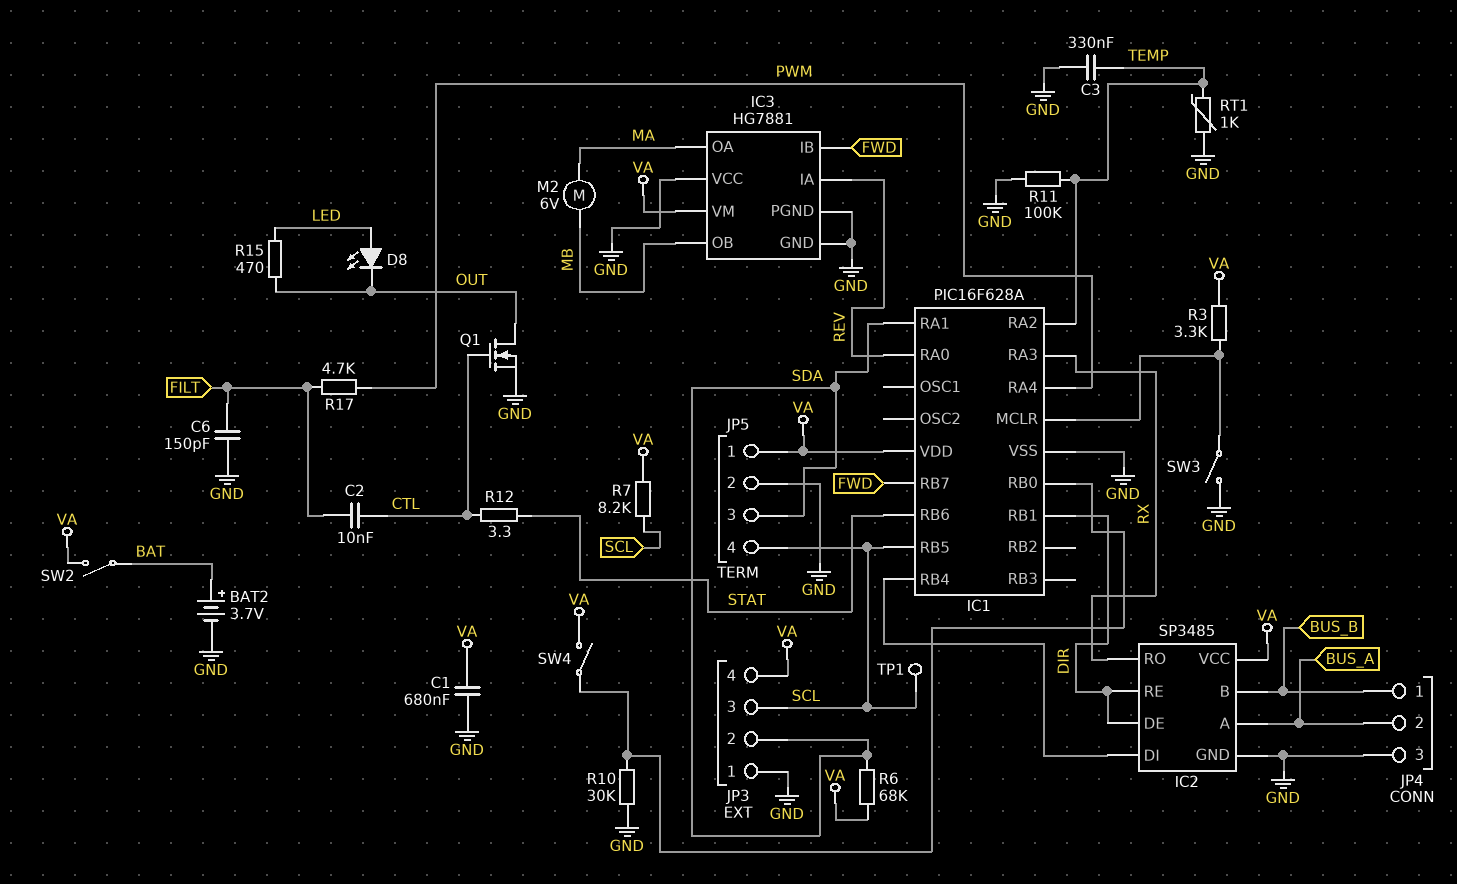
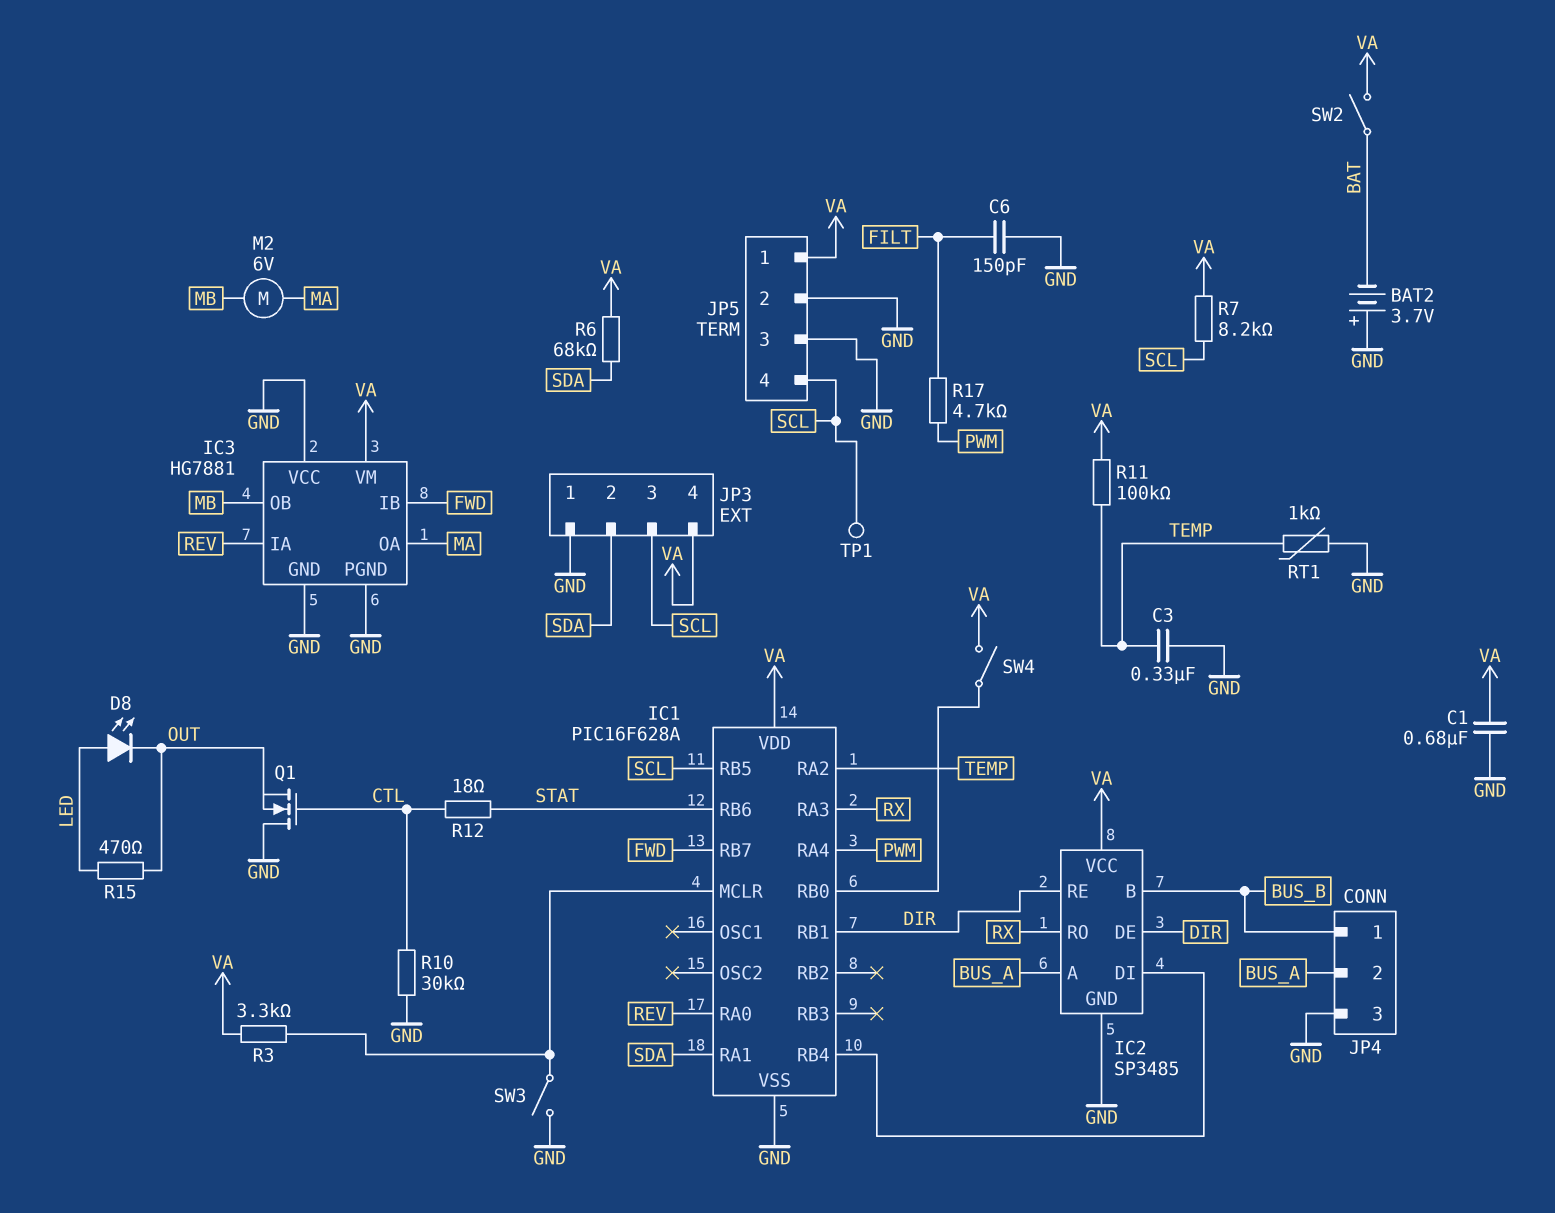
BAT2: 3.7V (plus BAT, minus GND) -> 3.7V (plus GND, minus BAT)
C2: 10nF (CTL, FILT) -> none
JP5 pin 3: SDA -> GND
Q1: NMOS (G CTL, D OUT, S GND) -> NMOS (G CTL, D GND, S OUT)
R10: 30k (GND, IC1/RB0) -> 30k (CTL, GND)
R11: 100k (GND, TEMP) -> 100k (TEMP, VA)
R12: 3.3 (CTL, STAT) -> 18 (CTL, STAT)

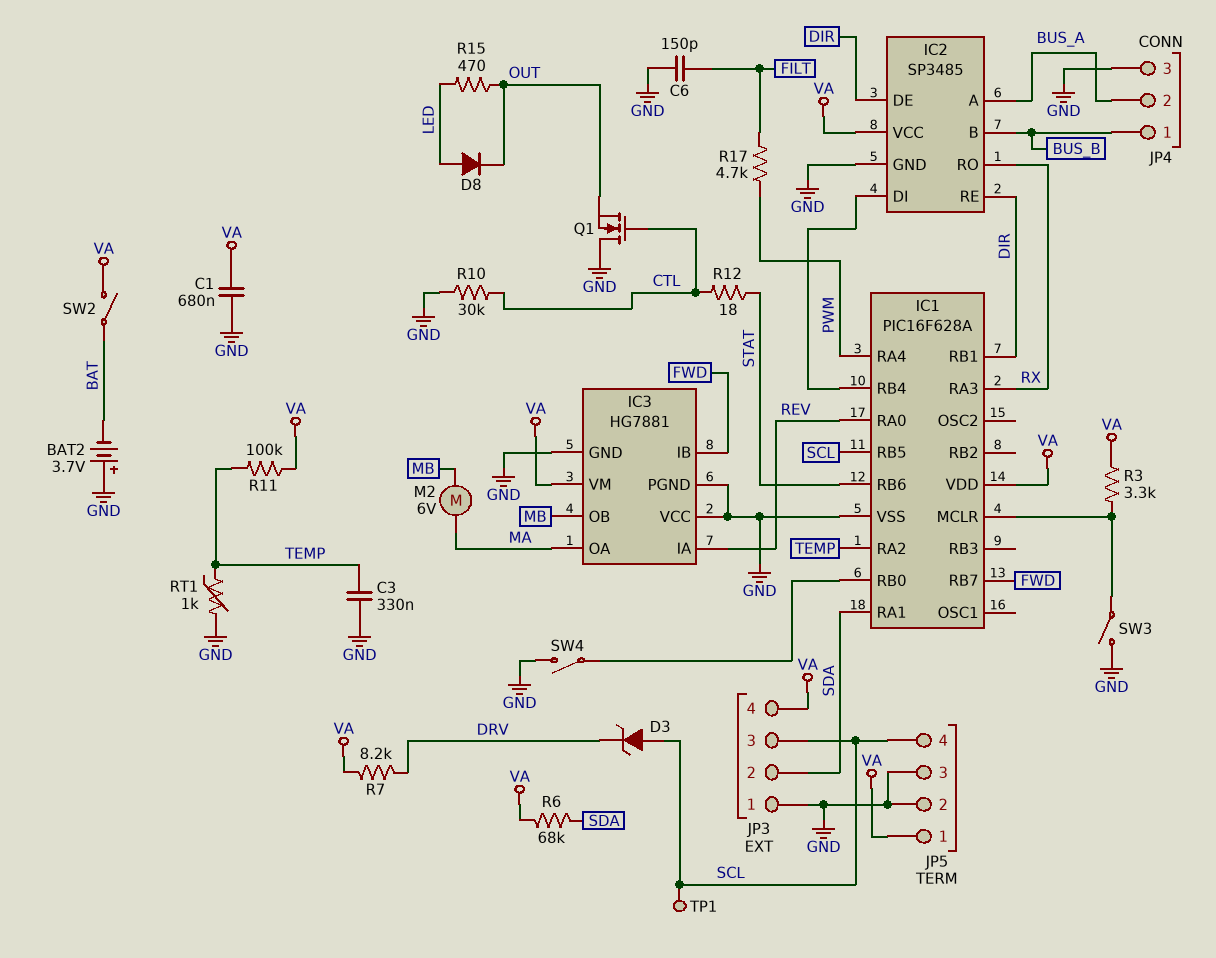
D3: none -> zener (A SCL, K DRV)
D8: LED (A LED, K OUT) -> diode (A LED, K OUT)
R7: 8.2k (SCL, VA) -> 8.2k (DRV, VA)
SW4: switch (IC1/RB0, VA) -> switch (GND, IC1/RB0)

